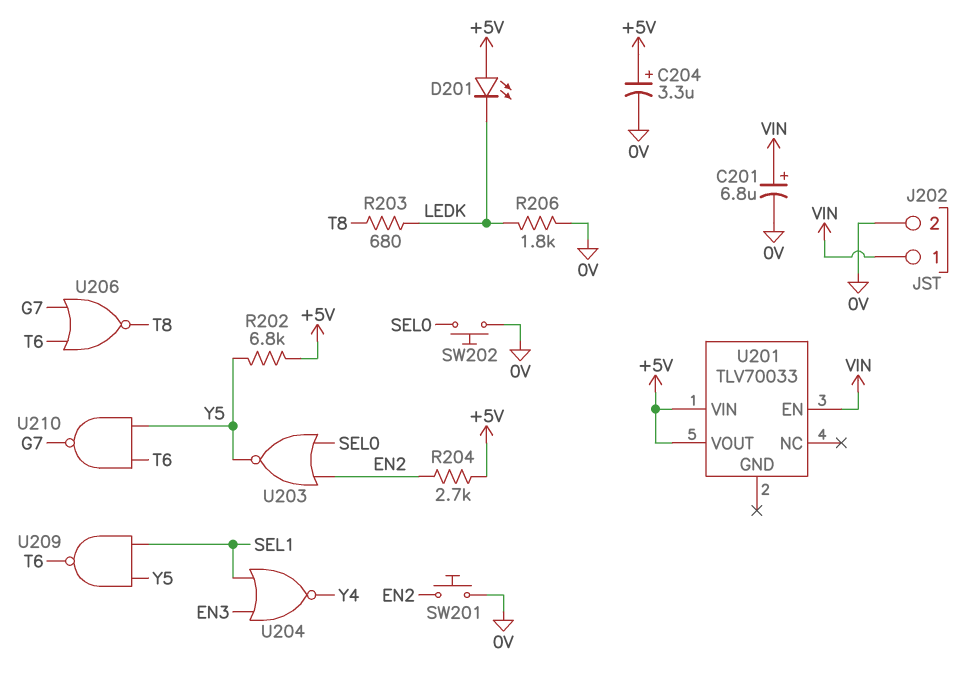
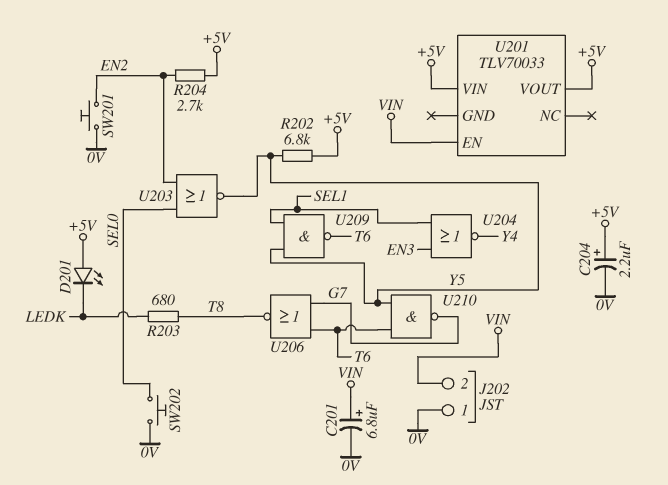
C204: 3.3uF (plus +5V, minus 0V) -> 2.2uF (plus +5V, minus 0V)
J202 pin 1: VIN -> 0V
J202 pin 2: 0V -> VIN
R206: 1.8k (0V, LEDK) -> none

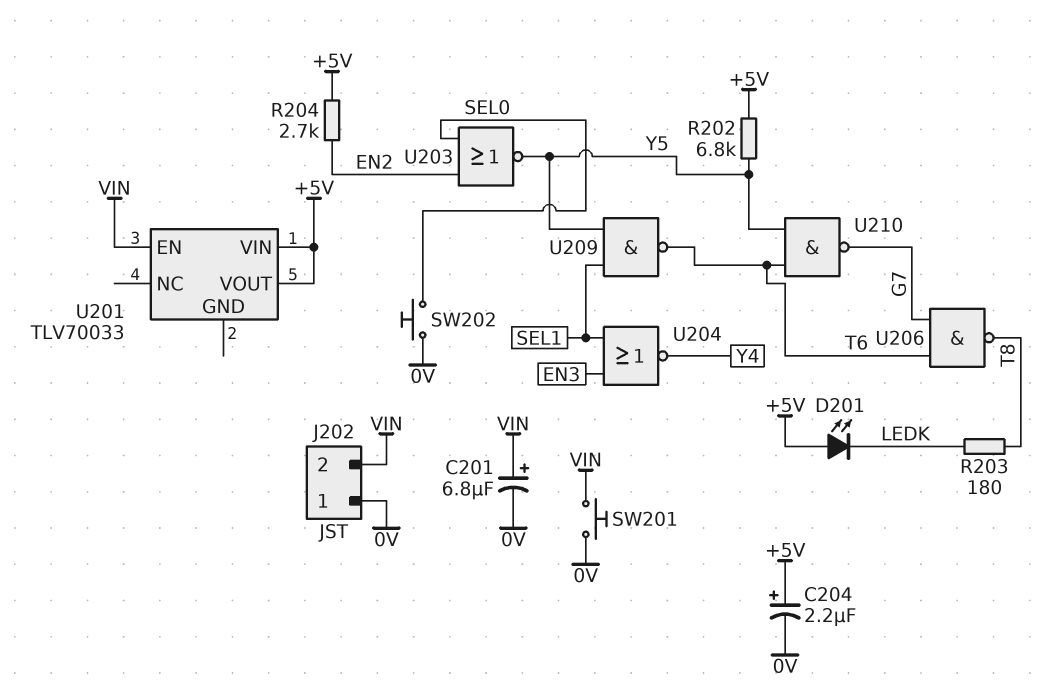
R203: 680 (LEDK, T8) -> 180 (LEDK, T8)
SW201: button (0V, EN2) -> button (0V, VIN)
U206: NOR (in G7, in T6, out T8) -> NAND (in G7, in T6, out T8)

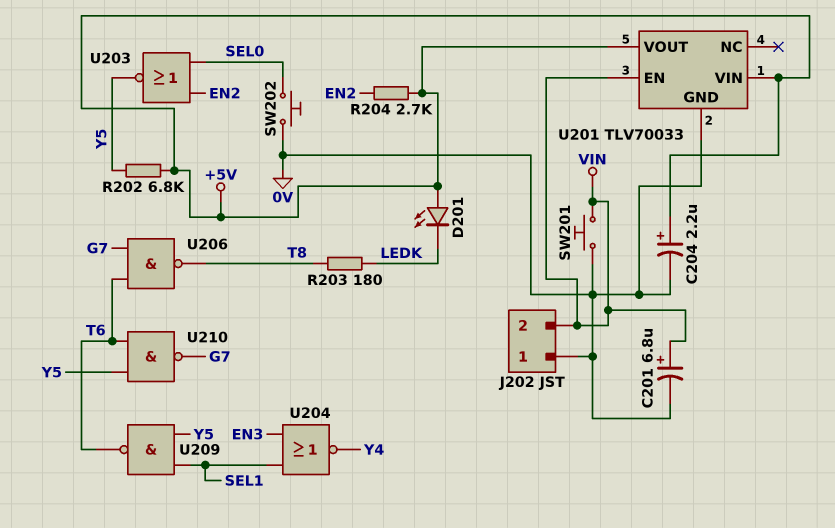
U201 pin GND: none -> 0V

